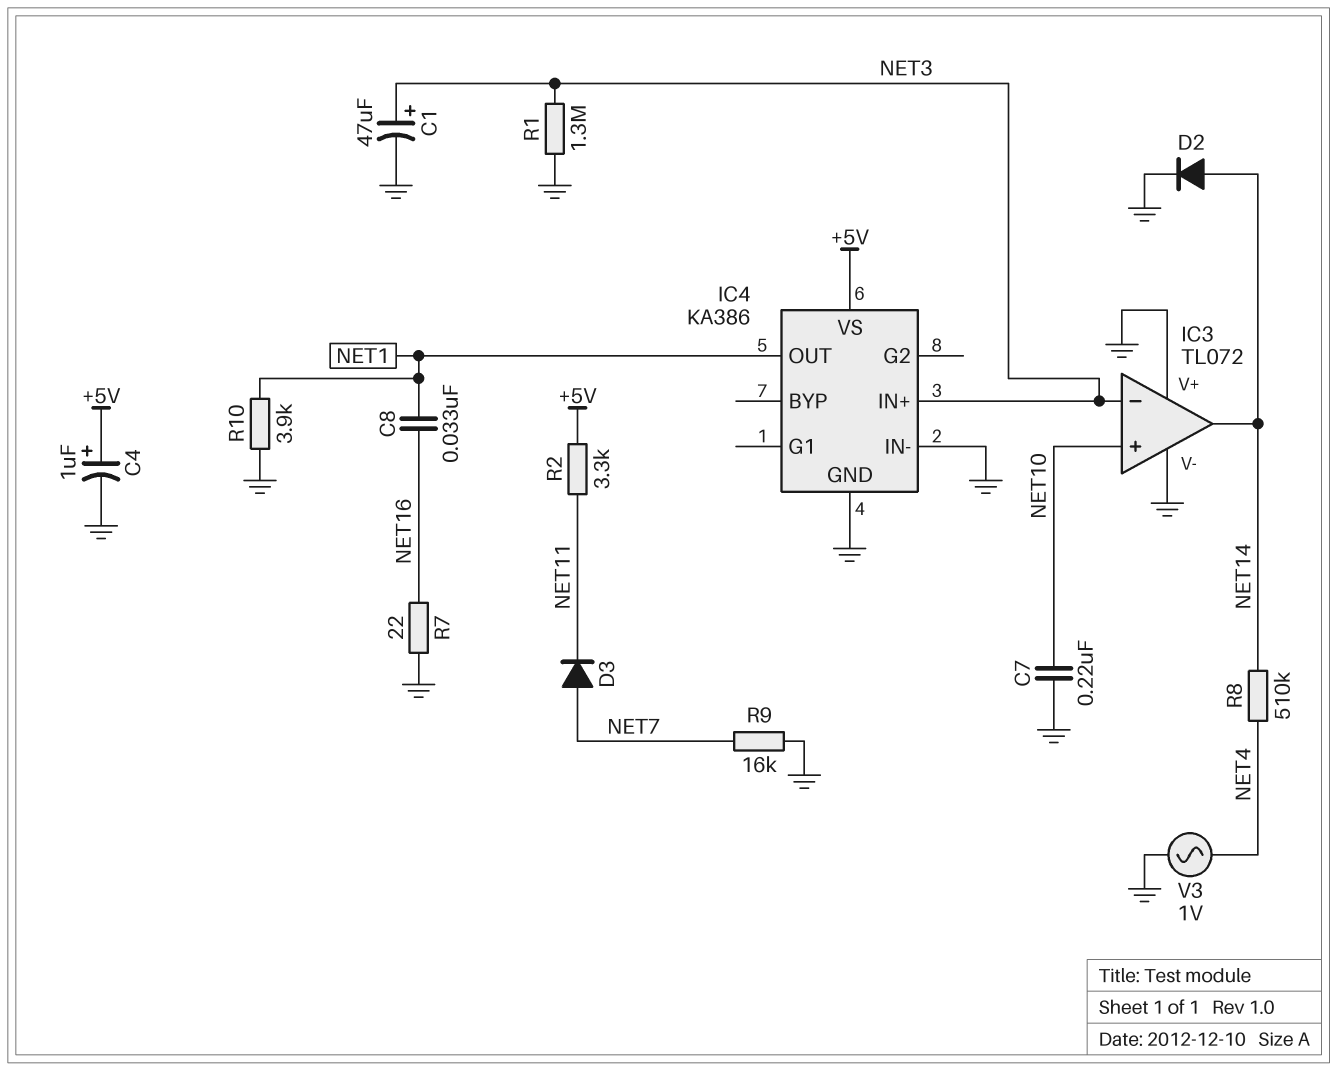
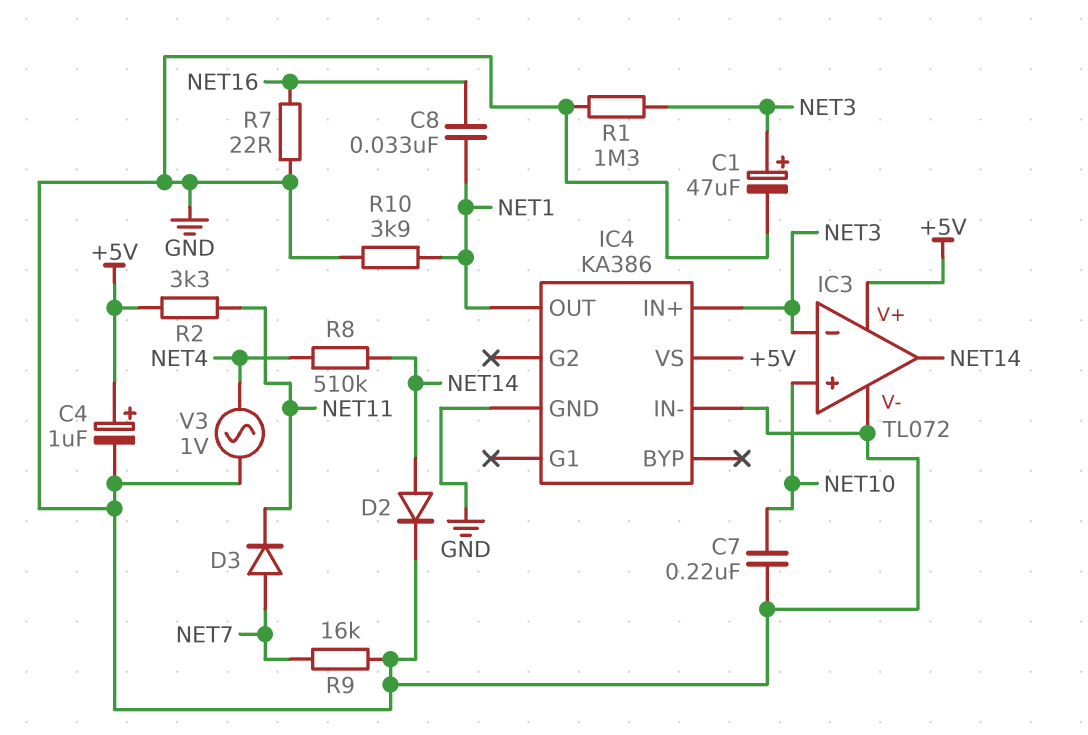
IC3 pin V+: GND -> +5V

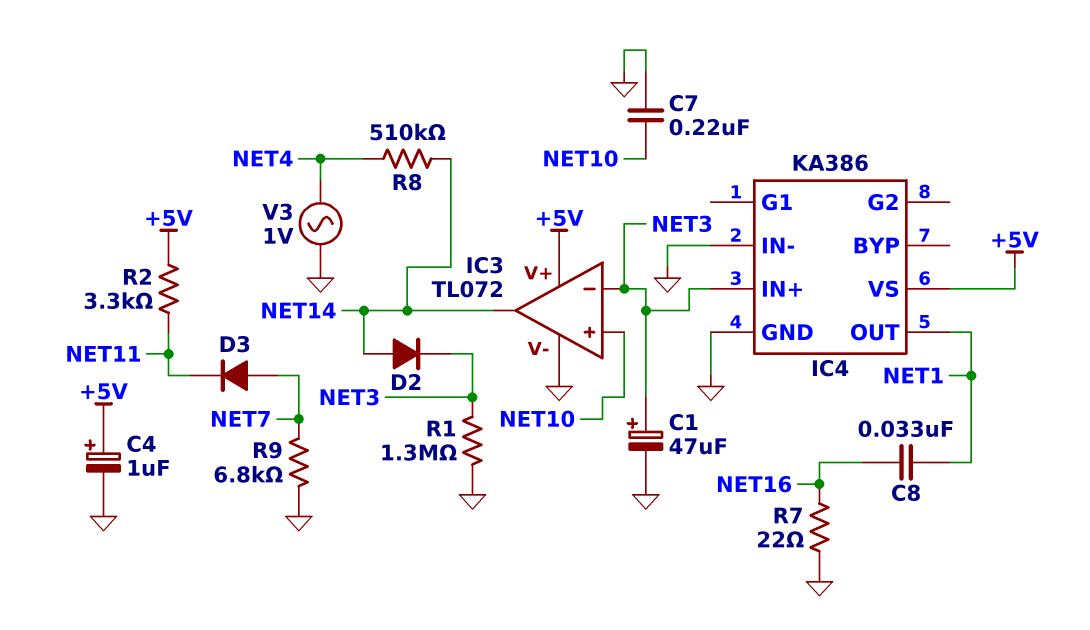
D2: diode (A NET14, K GND) -> diode (A NET14, K NET3)
R9: 16k (GND, NET7) -> 6.8k (GND, NET7)
R10: 3.9k (GND, NET1) -> none

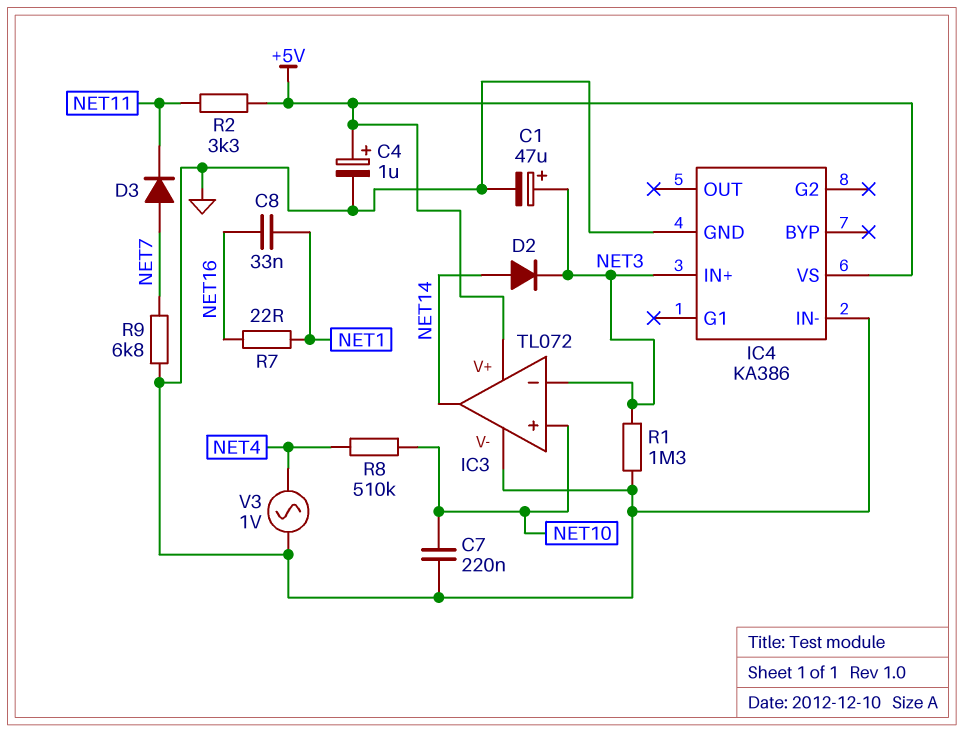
IC4 pin OUT: NET1 -> none
R7: 22 (GND, NET16) -> 22 (NET1, NET16)
R8: 510k (NET4, NET14) -> 510k (NET4, NET10)

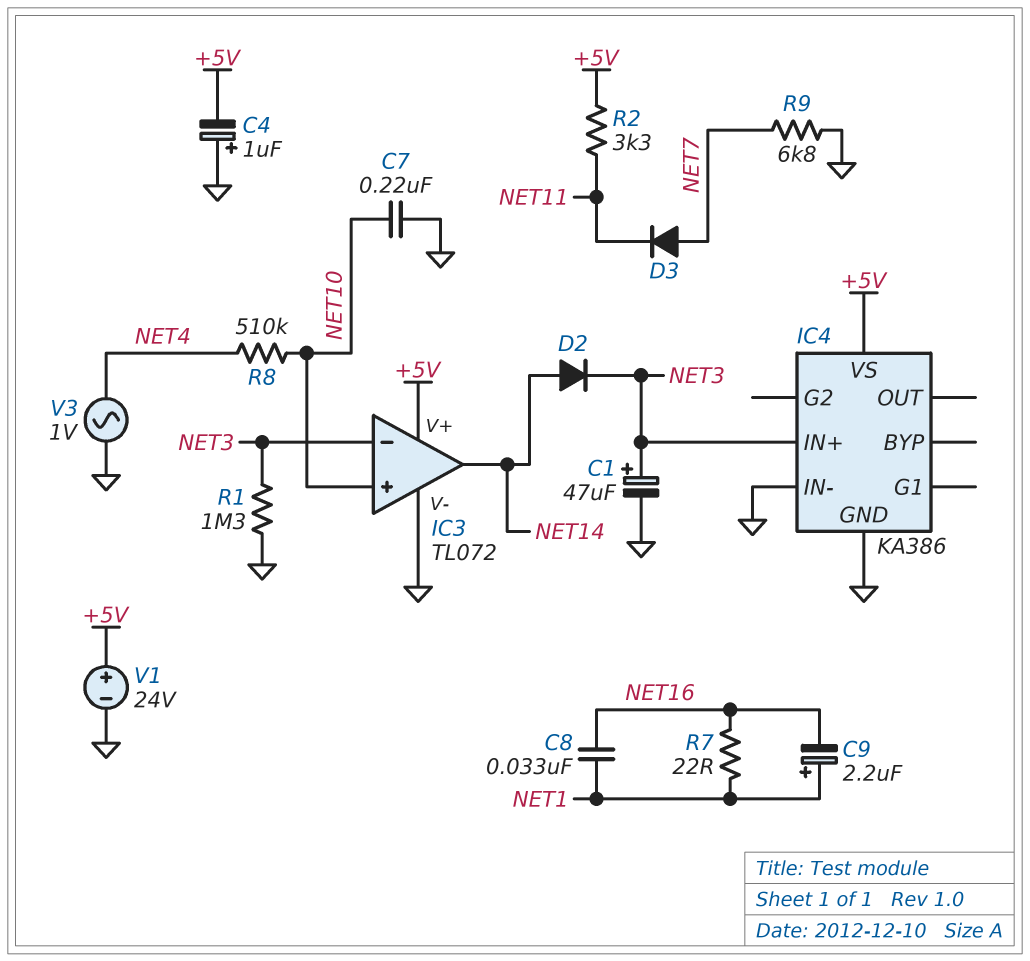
C4: 1uF (plus +5V, minus GND) -> 1uF (plus GND, minus +5V)
C9: none -> 2.2uF (plus NET1, minus NET16)
V1: none -> 24V (plus +5V, minus GND)

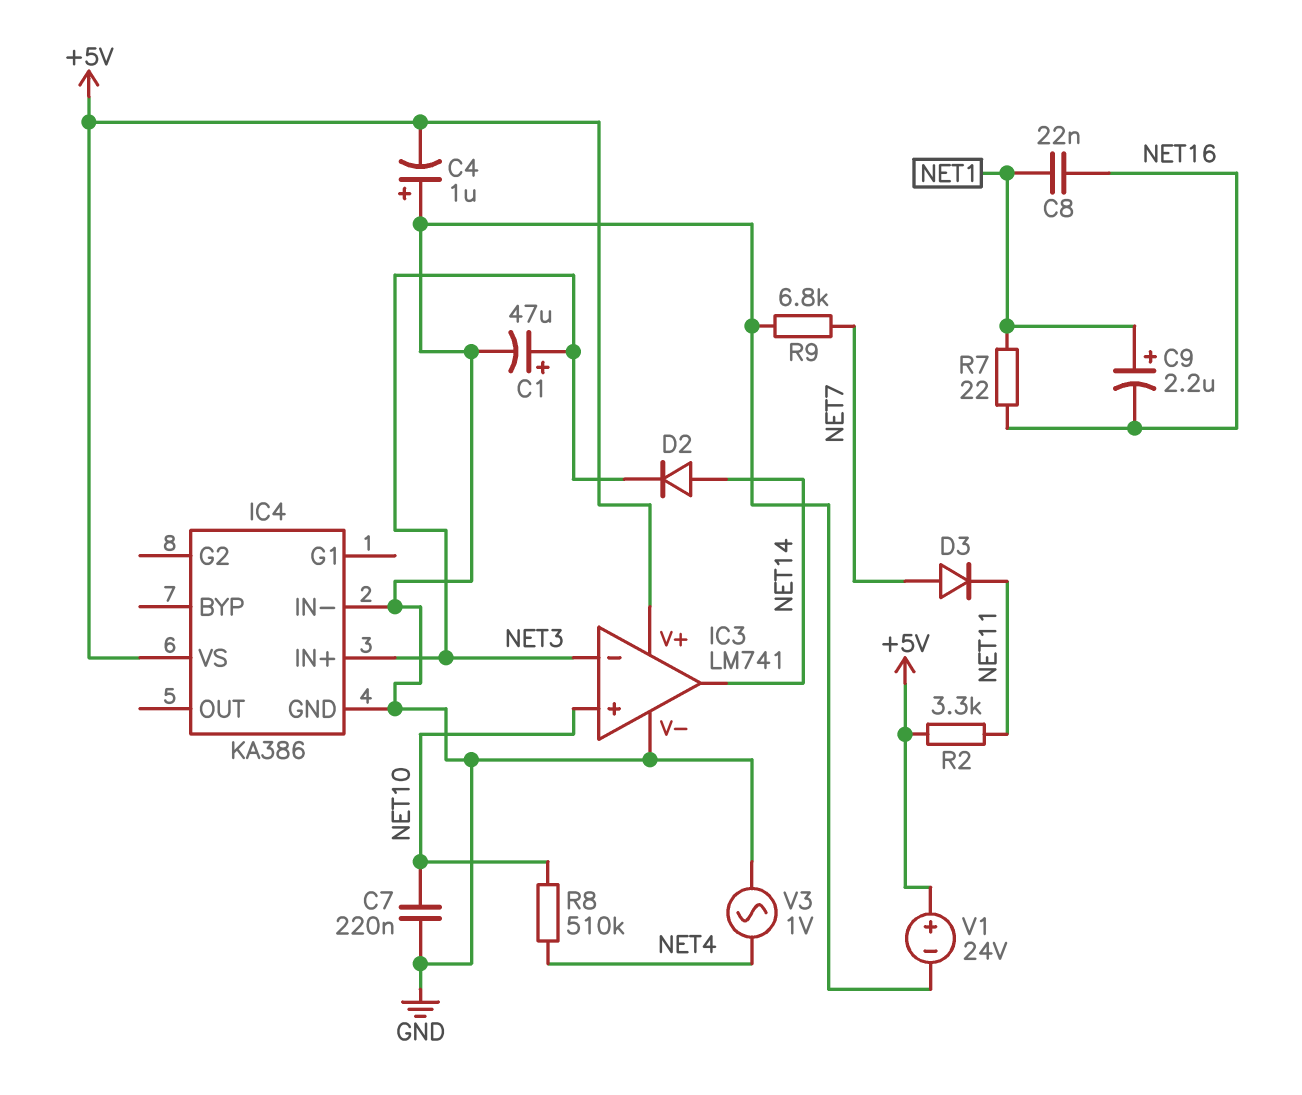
C8: 33nF (NET1, NET16) -> 22nF (NET1, NET16)
IC3: TL072 -> LM741
R1: 1.3M (GND, NET3) -> none

